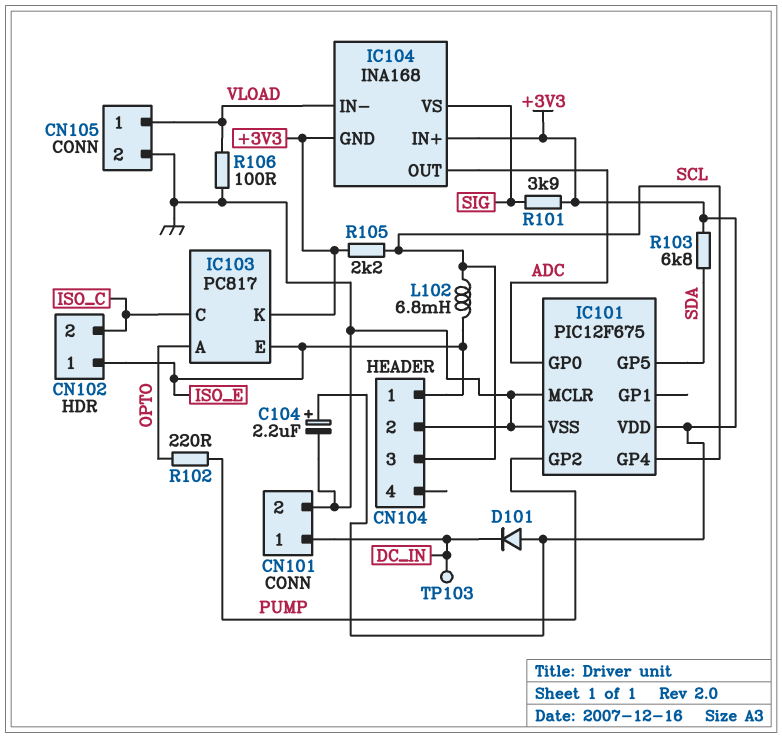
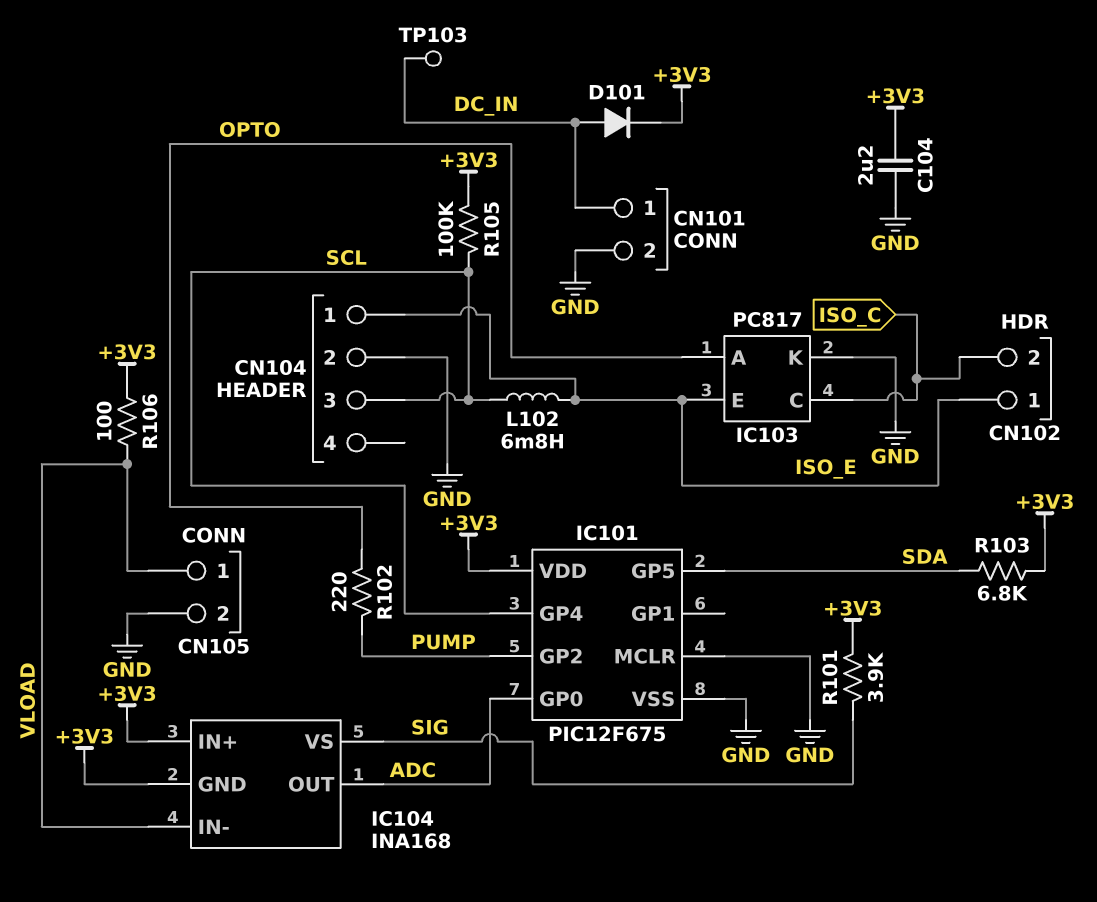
C104: 2.2uF (plus +3V3, minus GND) -> 2.2uF (+3V3, GND)
D101: diode (A +3V3, K DC_IN) -> diode (A DC_IN, K +3V3)
IC103 pin K: +3V3 -> GND
R105: 2.2k (+3V3, SCL) -> 100k (+3V3, SCL)
R106: 100 (GND, VLOAD) -> 100 (+3V3, VLOAD)

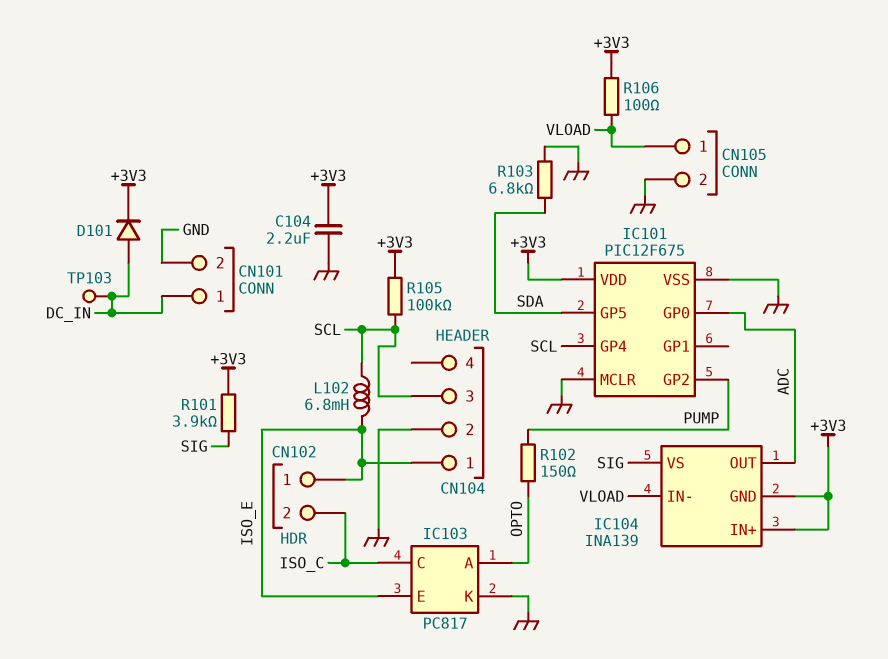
IC104: INA168 -> INA139
R102: 220 (OPTO, PUMP) -> 150 (OPTO, PUMP)
R103: 6.8k (+3V3, SDA) -> 6.8k (GND, SDA)

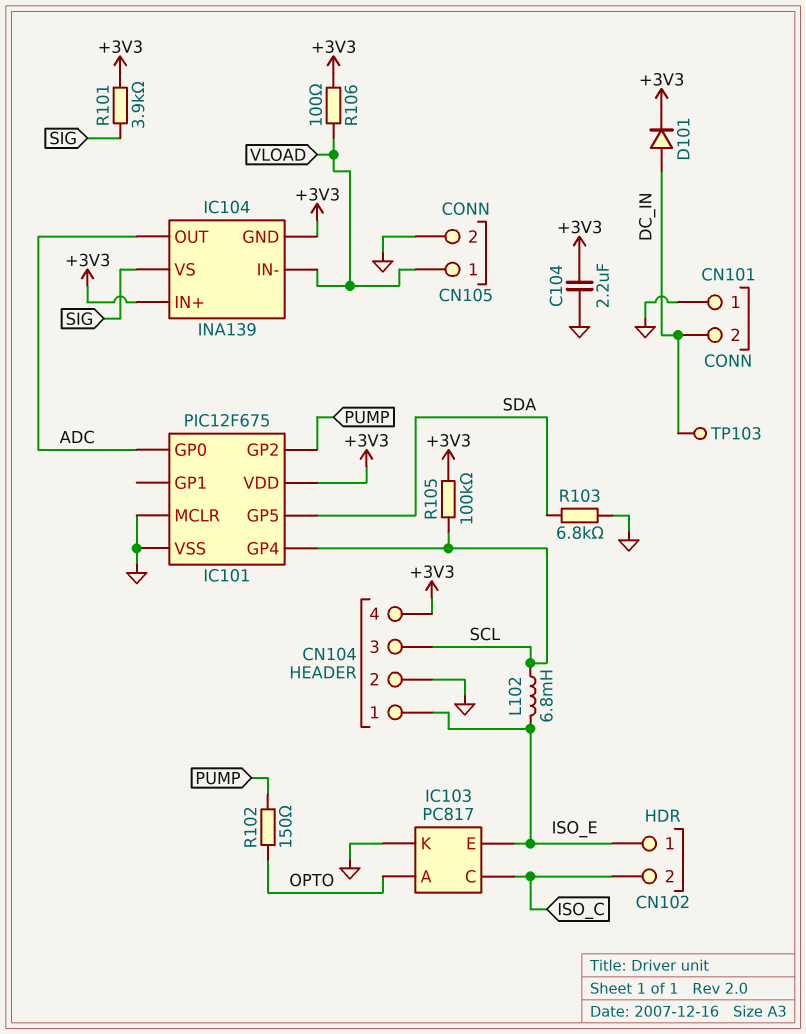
CN101 pin 1: DC_IN -> GND
CN101 pin 2: GND -> DC_IN
CN104 pin 4: none -> +3V3

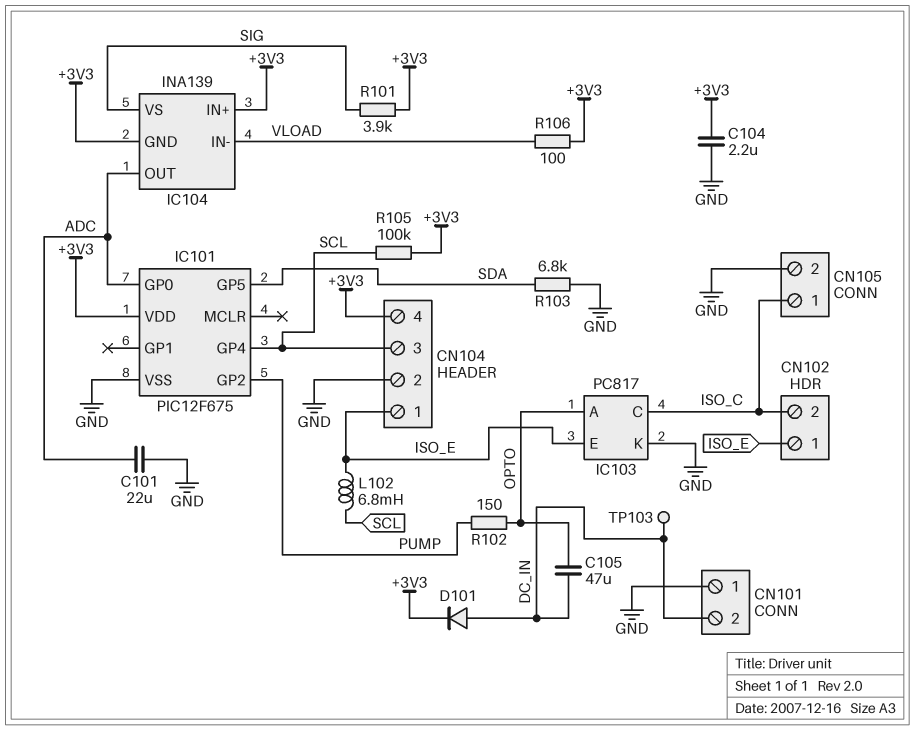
C101: none -> 22uF (ADC, GND)
C105: none -> 47uF (DC_IN, OPTO)
CN105 pin 1: VLOAD -> ISO_C
IC101 pin MCLR: GND -> none

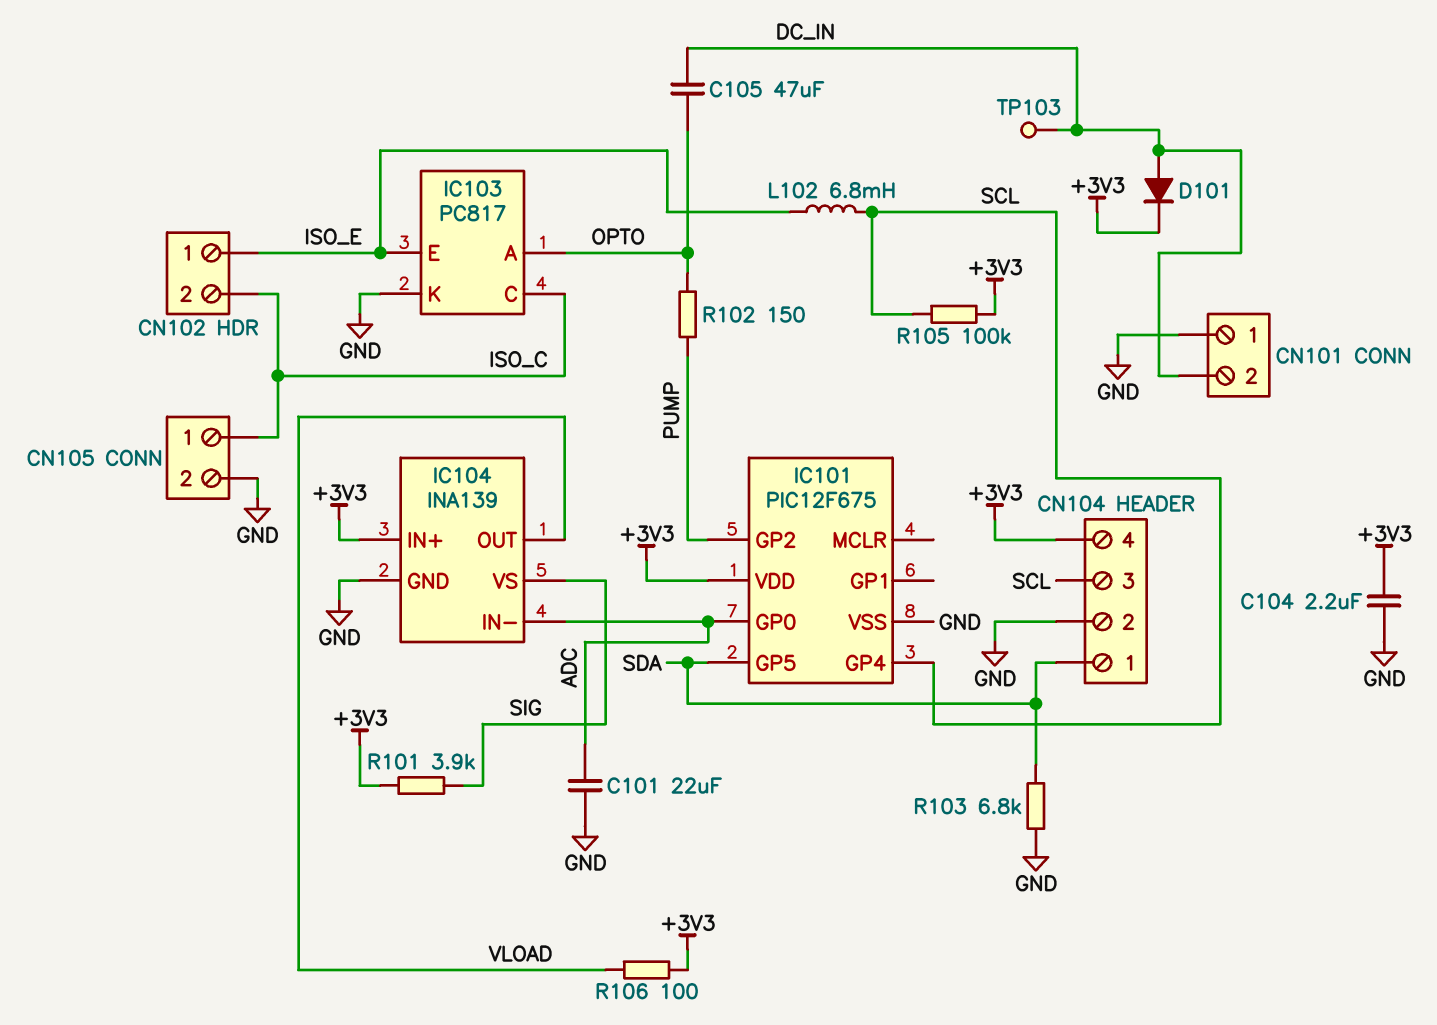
CN104 pin 1: ISO_E -> SDA
IC104 pin GND: +3V3 -> GND
IC104 pin IN-: VLOAD -> ADC
IC104 pin OUT: ADC -> VLOAD

